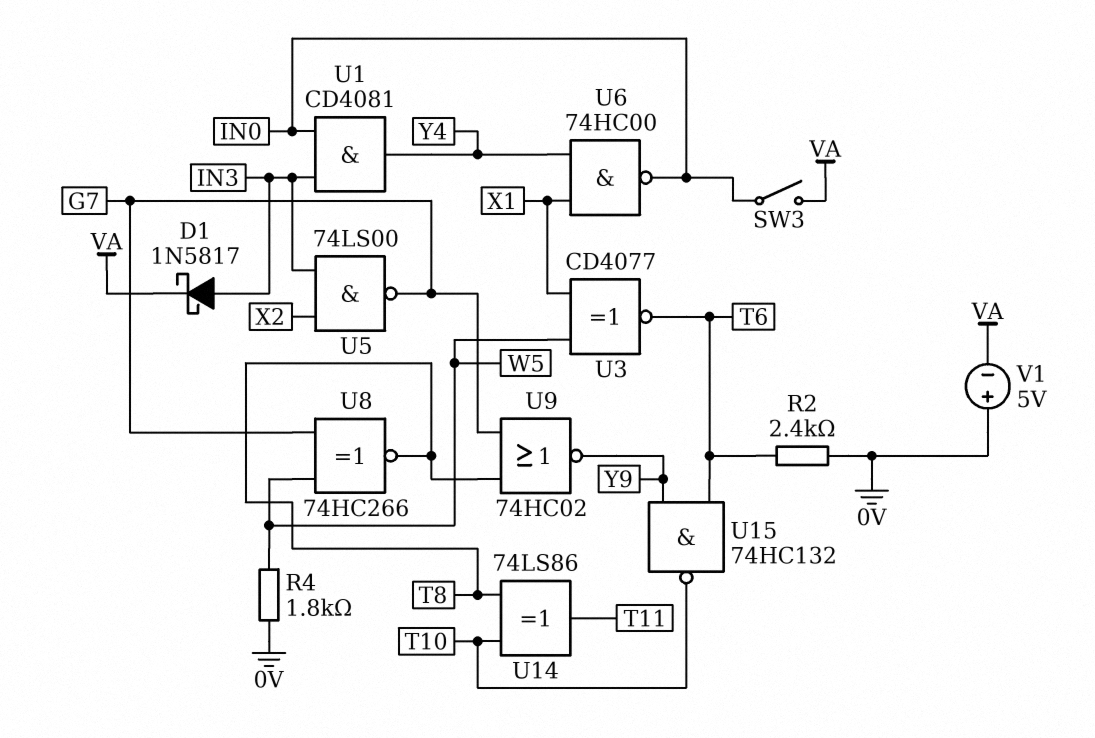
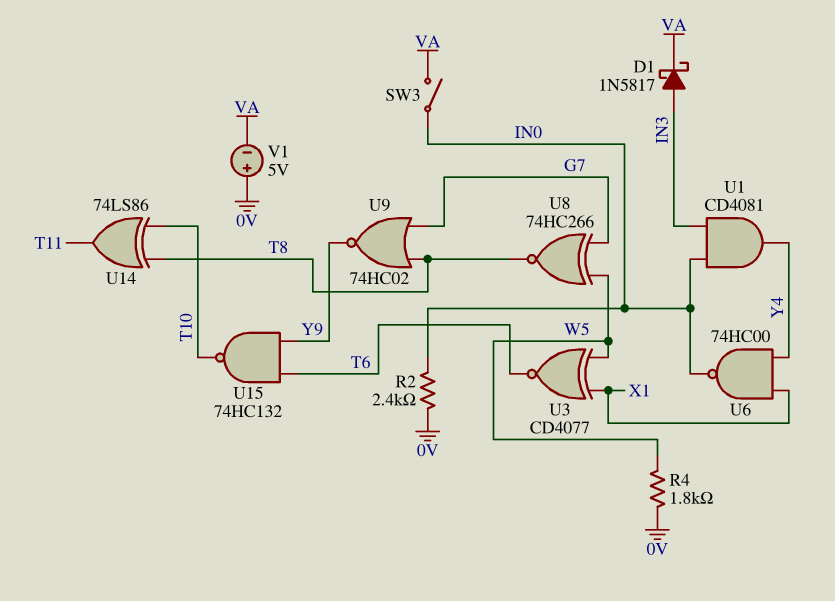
R2: 2.4k (0V, T6) -> 2.4k (0V, IN0)
U5: NAND 74LS00 (in IN3, in X2, out G7) -> none

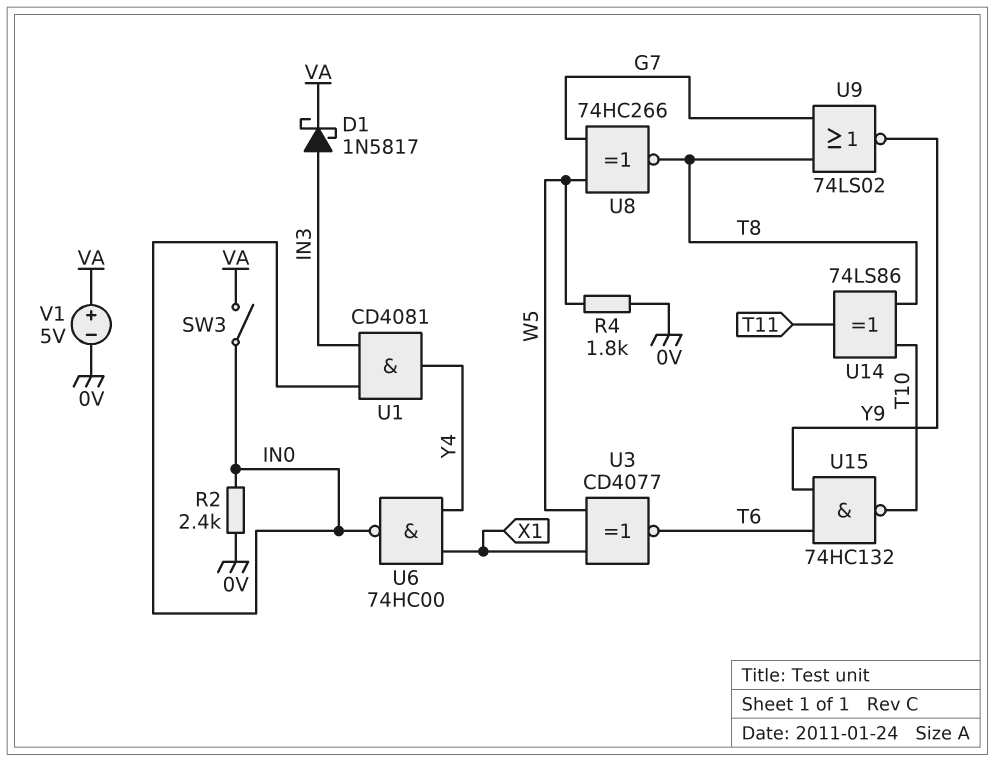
U9: NOR 74HC02 (in G7, in T8, out Y9) -> NOR 74LS02 (in G7, in T8, out Y9)
V1: 5V (plus 0V, minus VA) -> 5V (plus VA, minus 0V)

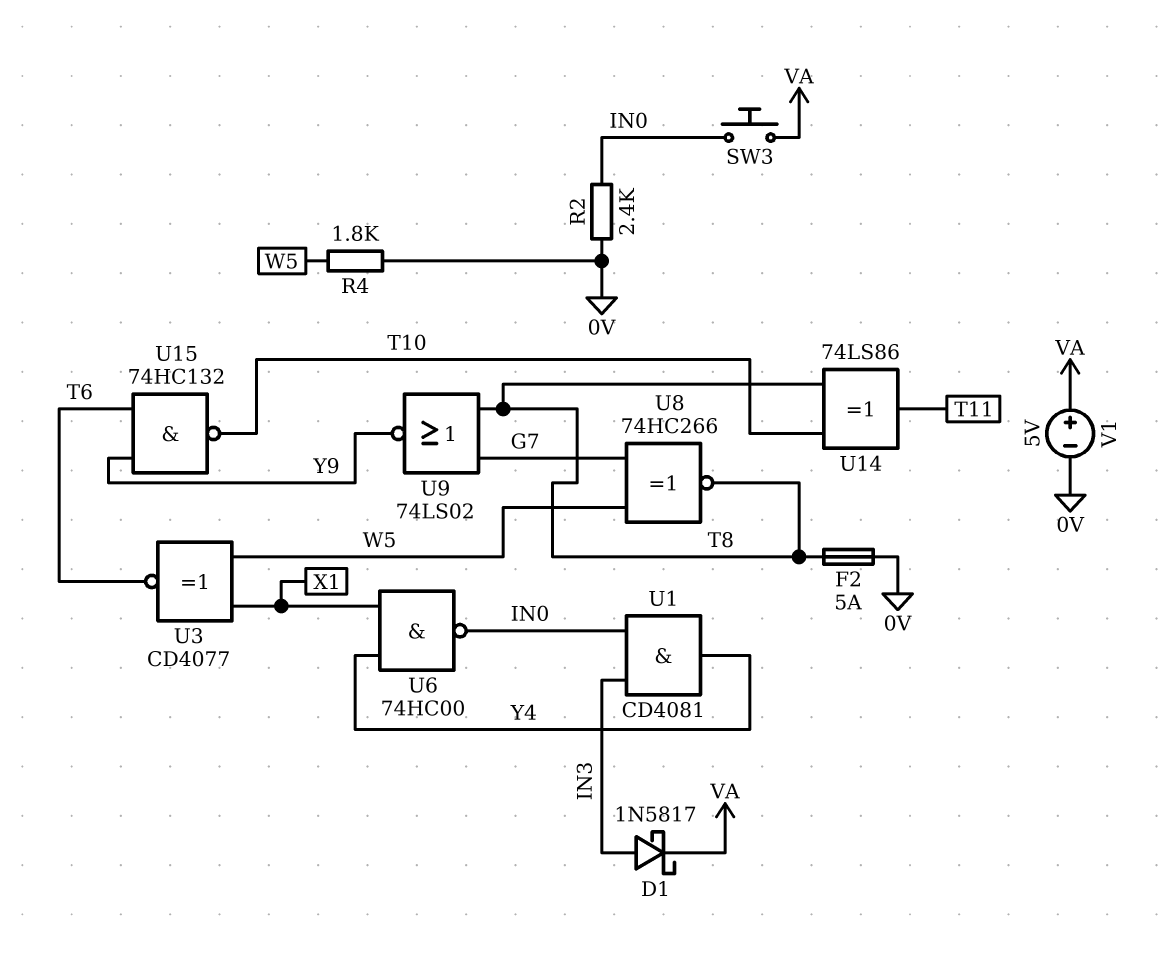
F2: none -> 5A (0V, T8)
SW3: switch (IN0, VA) -> button (IN0, VA)

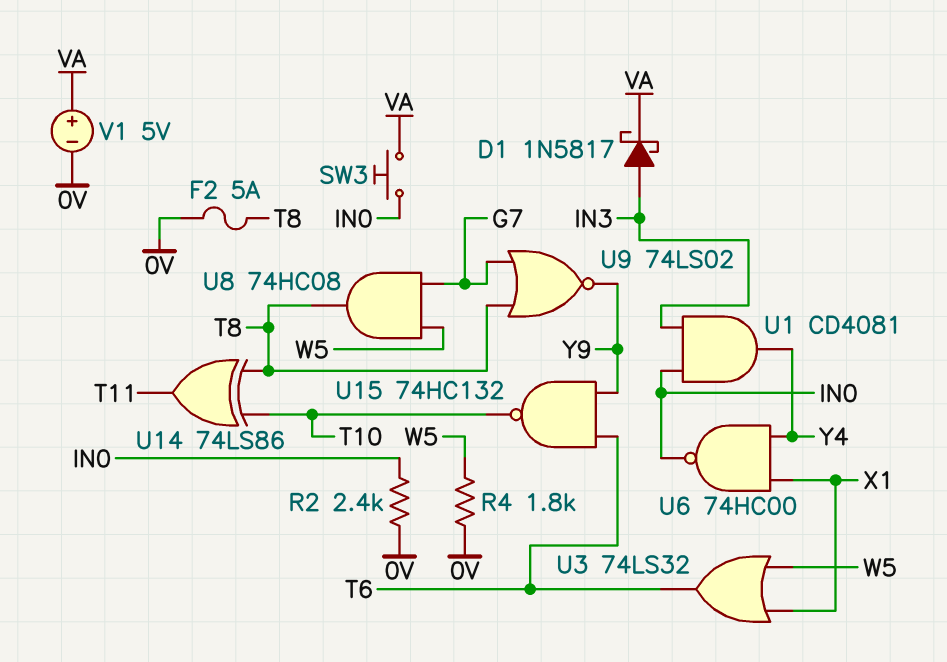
U3: XNOR CD4077 (in W5, in X1, out T6) -> OR 74LS32 (in W5, in X1, out T6)
U8: XNOR 74HC266 (in G7, in W5, out T8) -> AND 74HC08 (in G7, in W5, out T8)

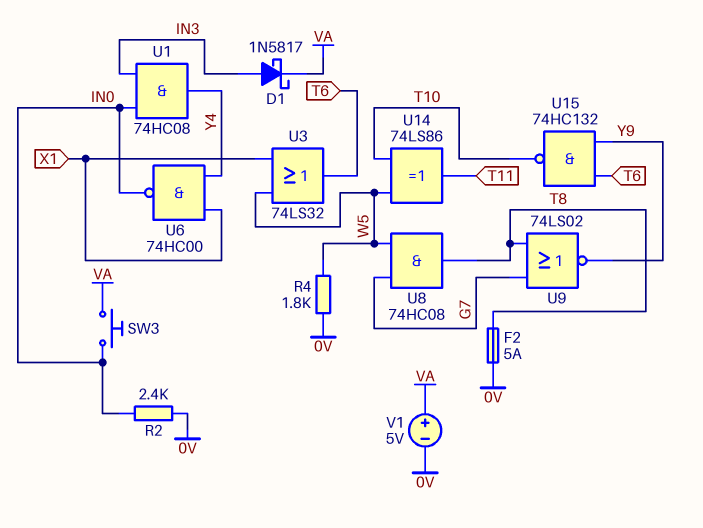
U1: AND CD4081 (in IN0, in IN3, out Y4) -> AND 74HC08 (in IN0, in IN3, out Y4)
U14: XOR 74LS86 (in T8, in T10, out T11) -> XOR 74LS86 (in T10, in W5, out T11)

